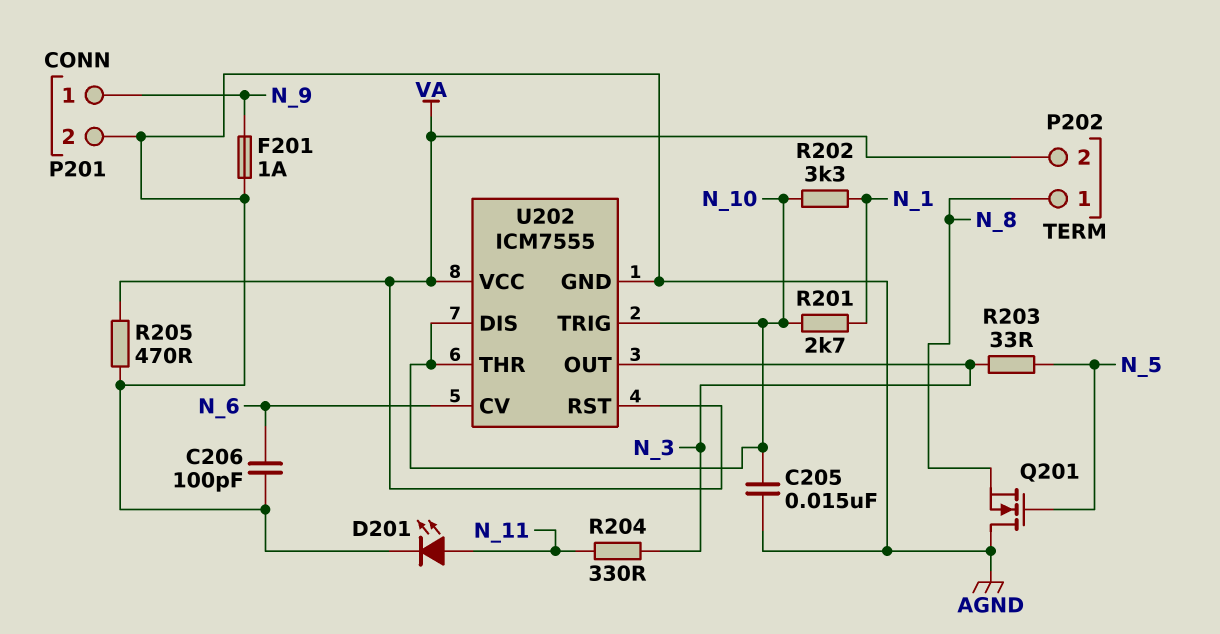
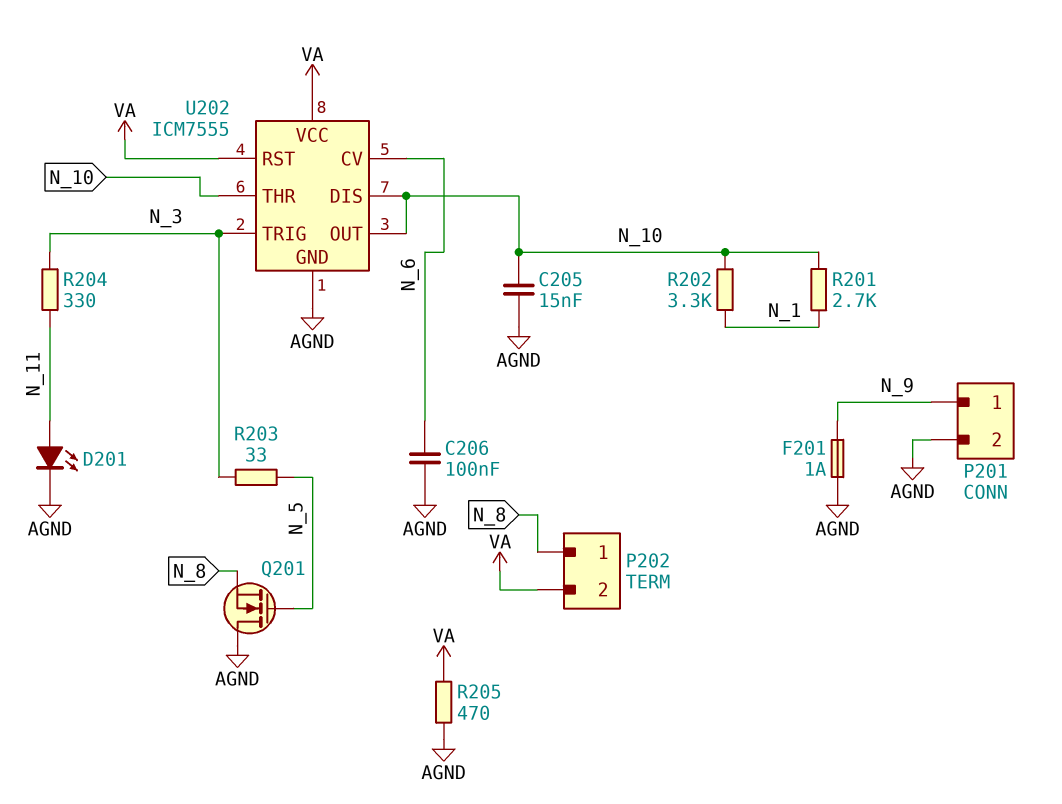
C206: 100pF (AGND, N_6) -> 100nF (AGND, N_6)
U202 pin OUT: N_3 -> N_10
U202 pin TRIG: N_10 -> N_3

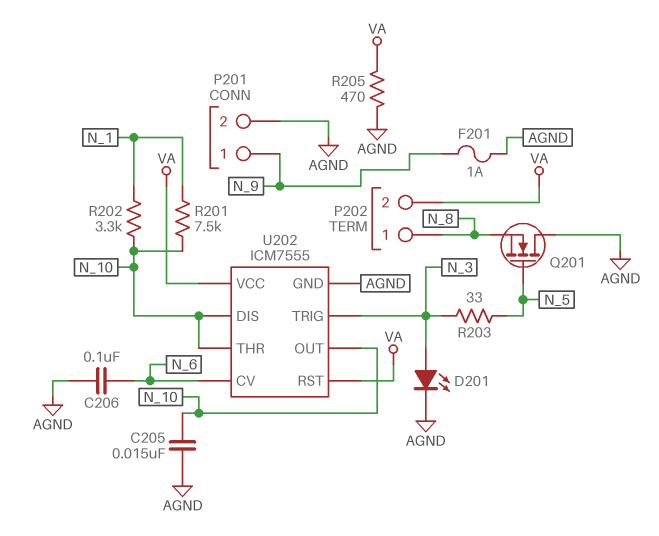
D201: LED (A N_11, K AGND) -> LED (A N_3, K AGND)
R201: 2.7k (N_1, N_10) -> 7.5k (N_1, N_10)
R204: 330 (N_3, N_11) -> none

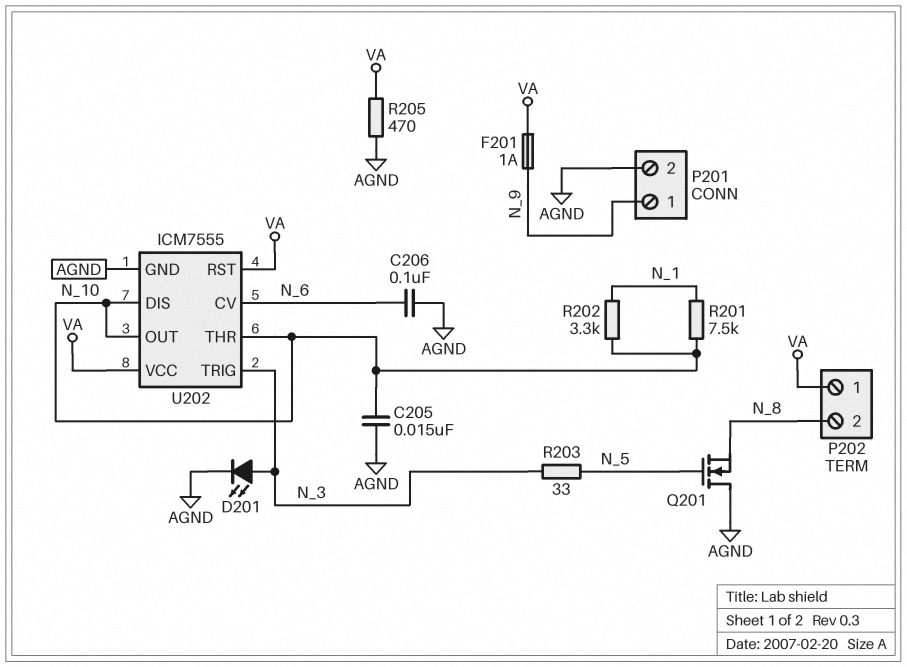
F201: 1A (AGND, N_9) -> 1A (N_9, VA)
P202 pin 1: N_8 -> VA
P202 pin 2: VA -> N_8

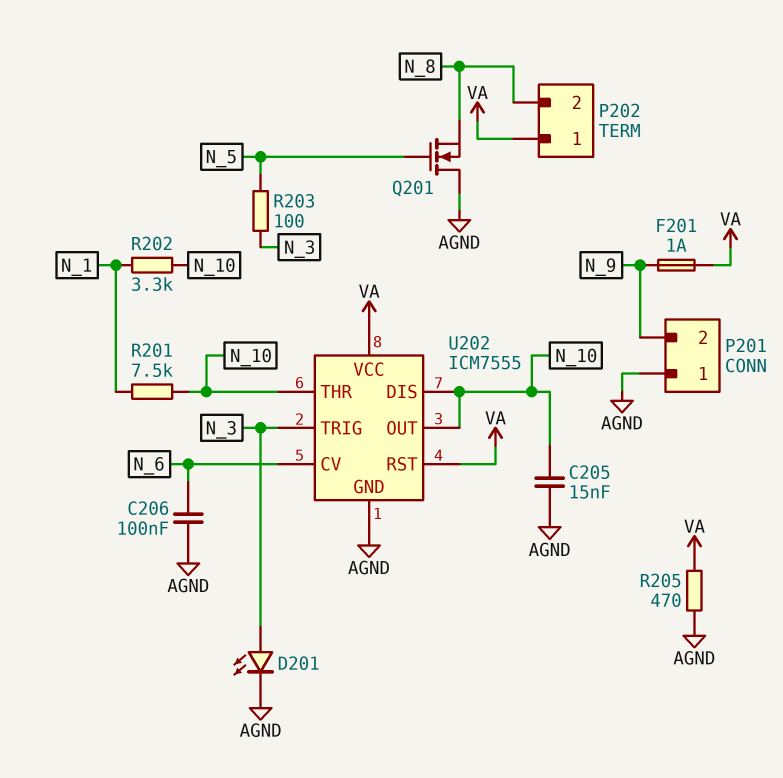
P201 pin 1: N_9 -> AGND
P201 pin 2: AGND -> N_9
R203: 33 (N_3, N_5) -> 100 (N_3, N_5)

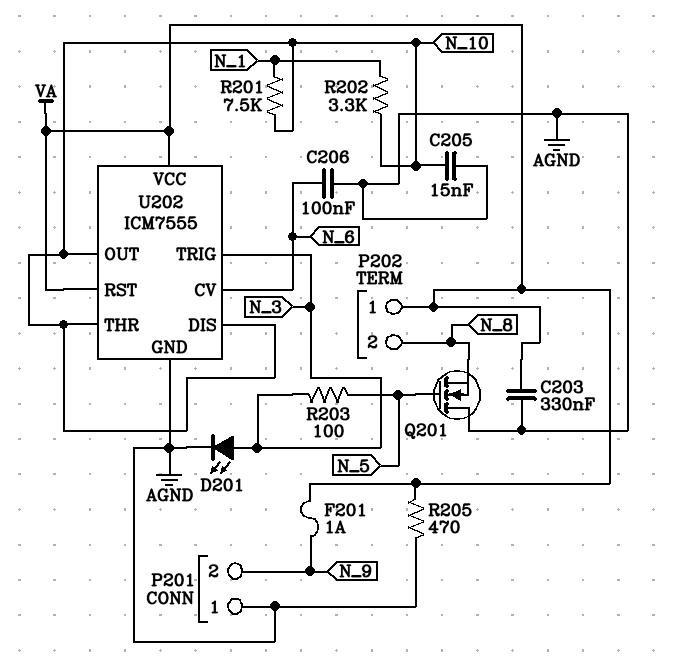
C203: none -> 330nF (AGND, VA)

